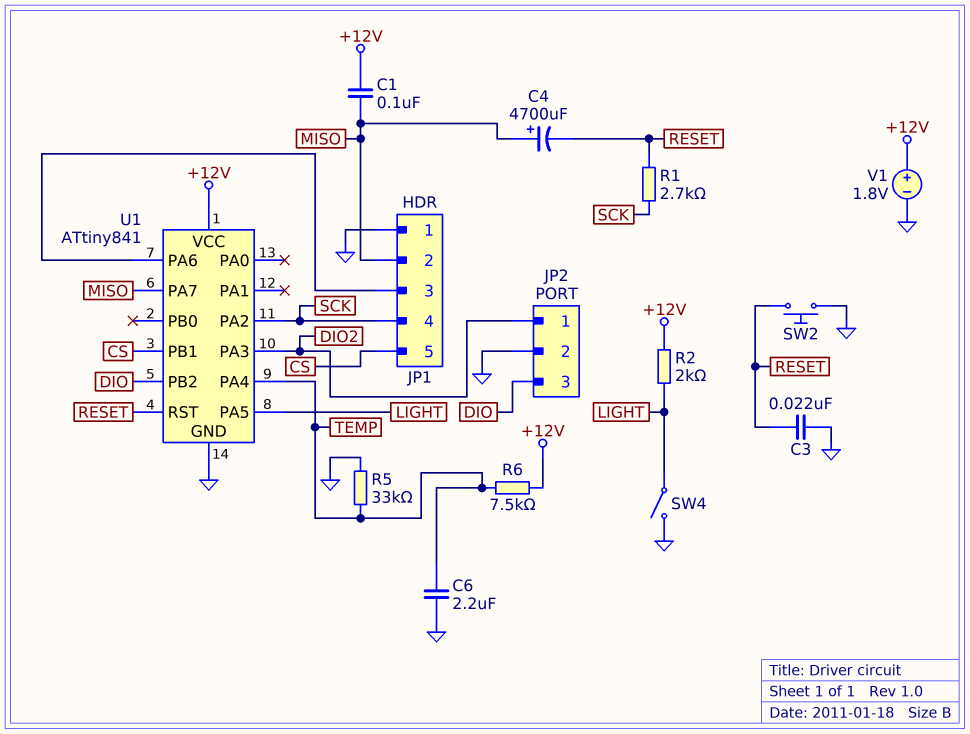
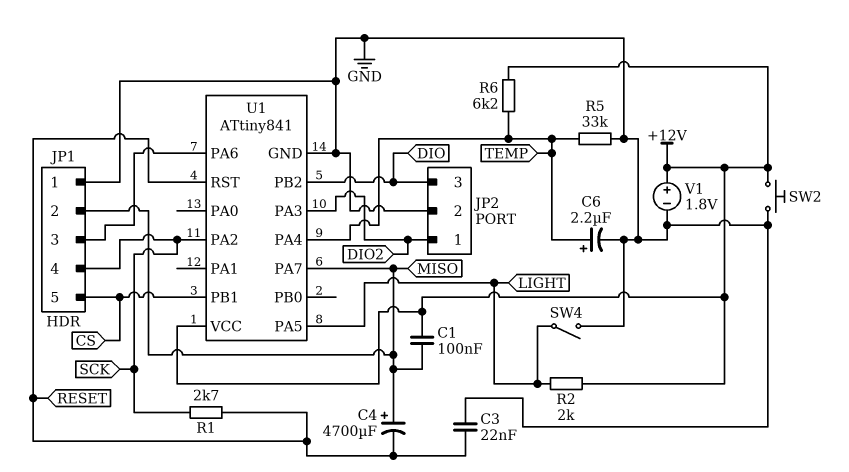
C6: 2.2uF (GND, TEMP) -> 2.2uF (plus TEMP, minus GND)
R6: 7.5k (+12V, TEMP) -> 6.2k (+12V, TEMP)
SW2: button (GND, RESET) -> button (+12V, GND)

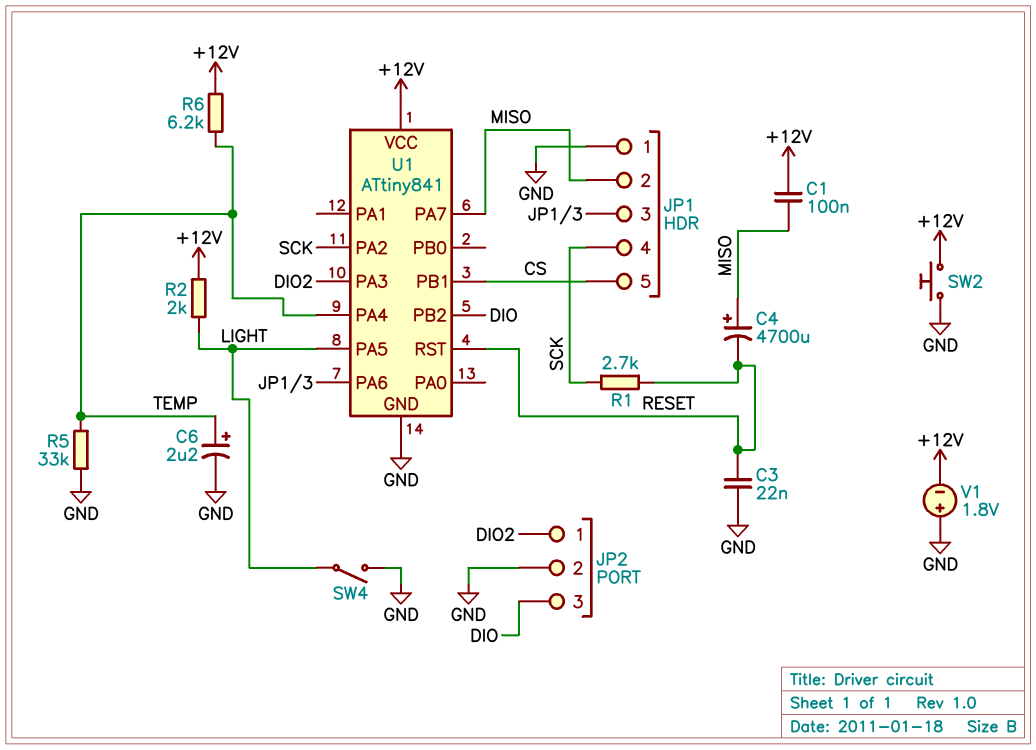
V1: 1.8V (plus +12V, minus GND) -> 1.8V (plus GND, minus +12V)

